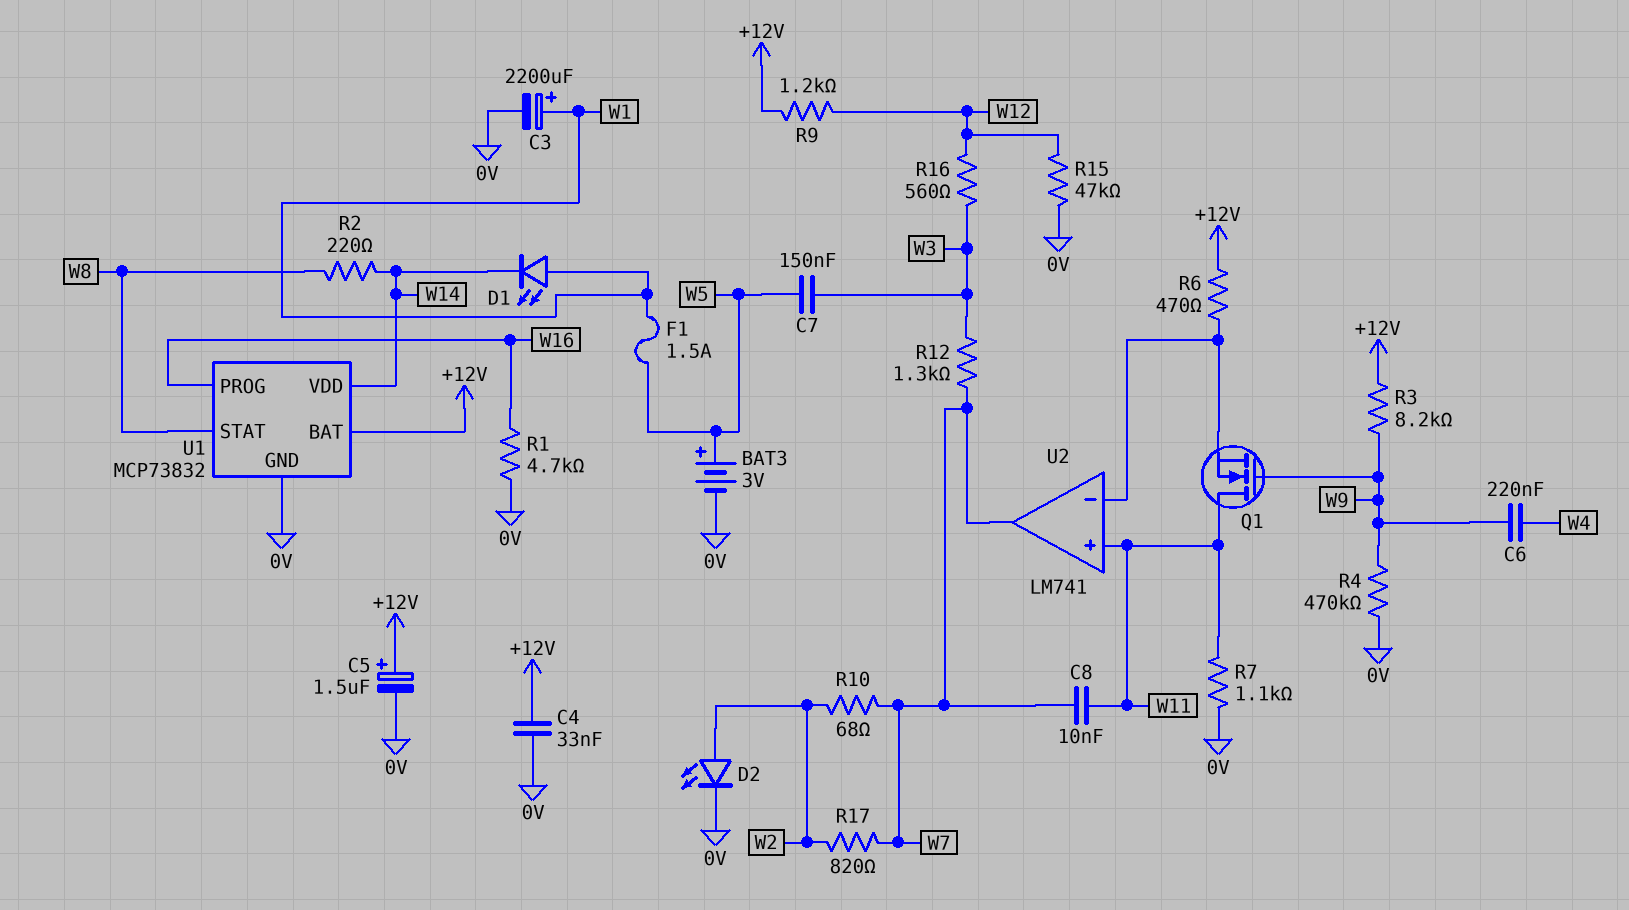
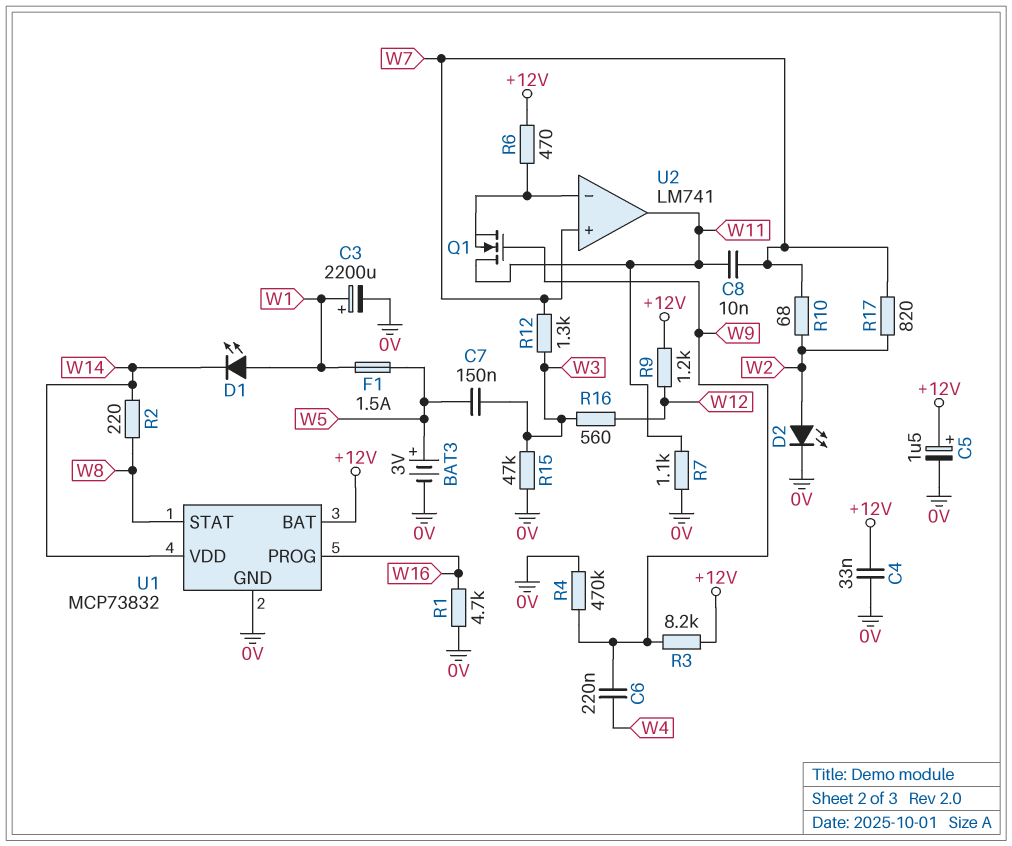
R15: 47k (0V, W12) -> 47k (0V, W3)
U2 pin in+: W11 -> W7
U2 pin out: W7 -> W11

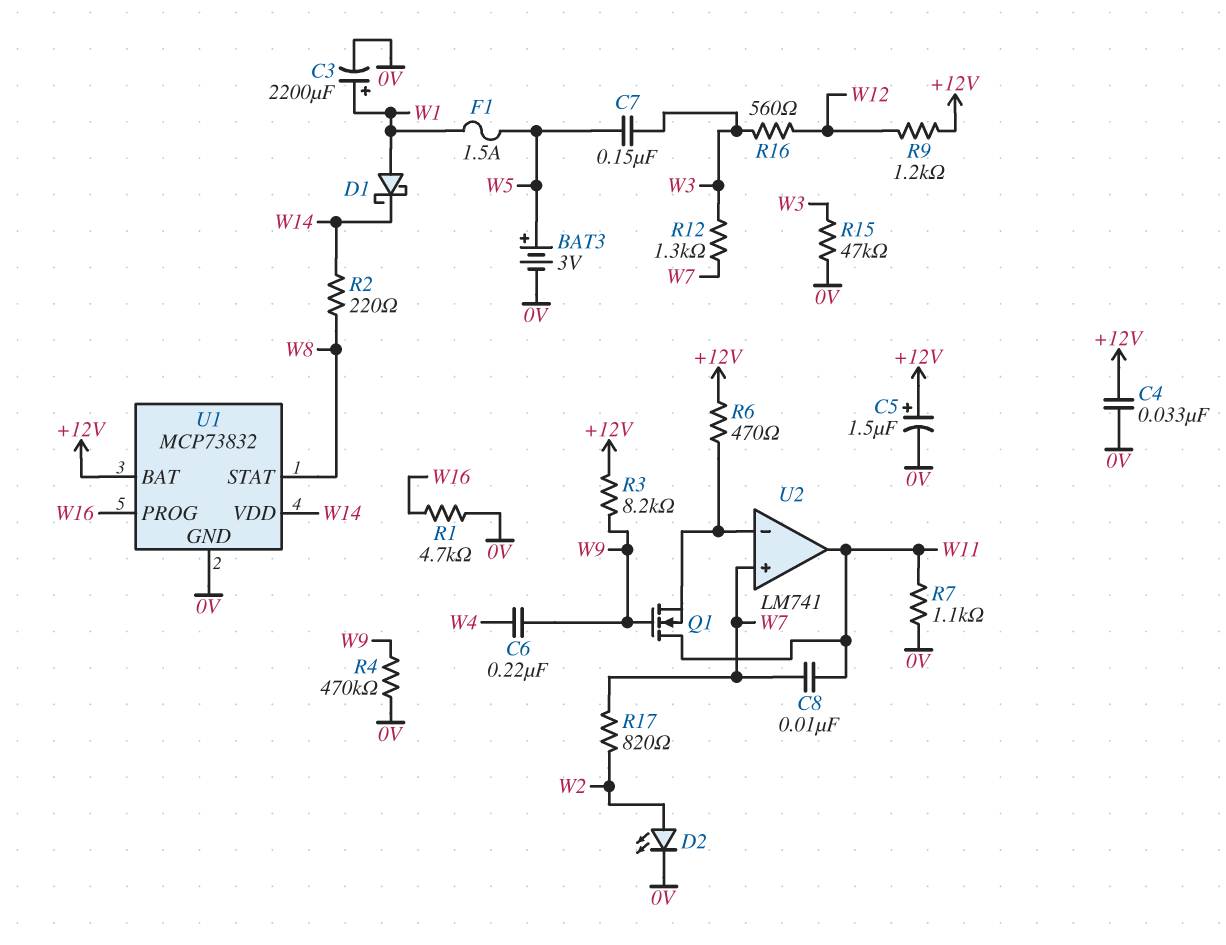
D1: LED (A W1, K W14) -> schottky (A W1, K W14)
R10: 68 (W2, W7) -> none

